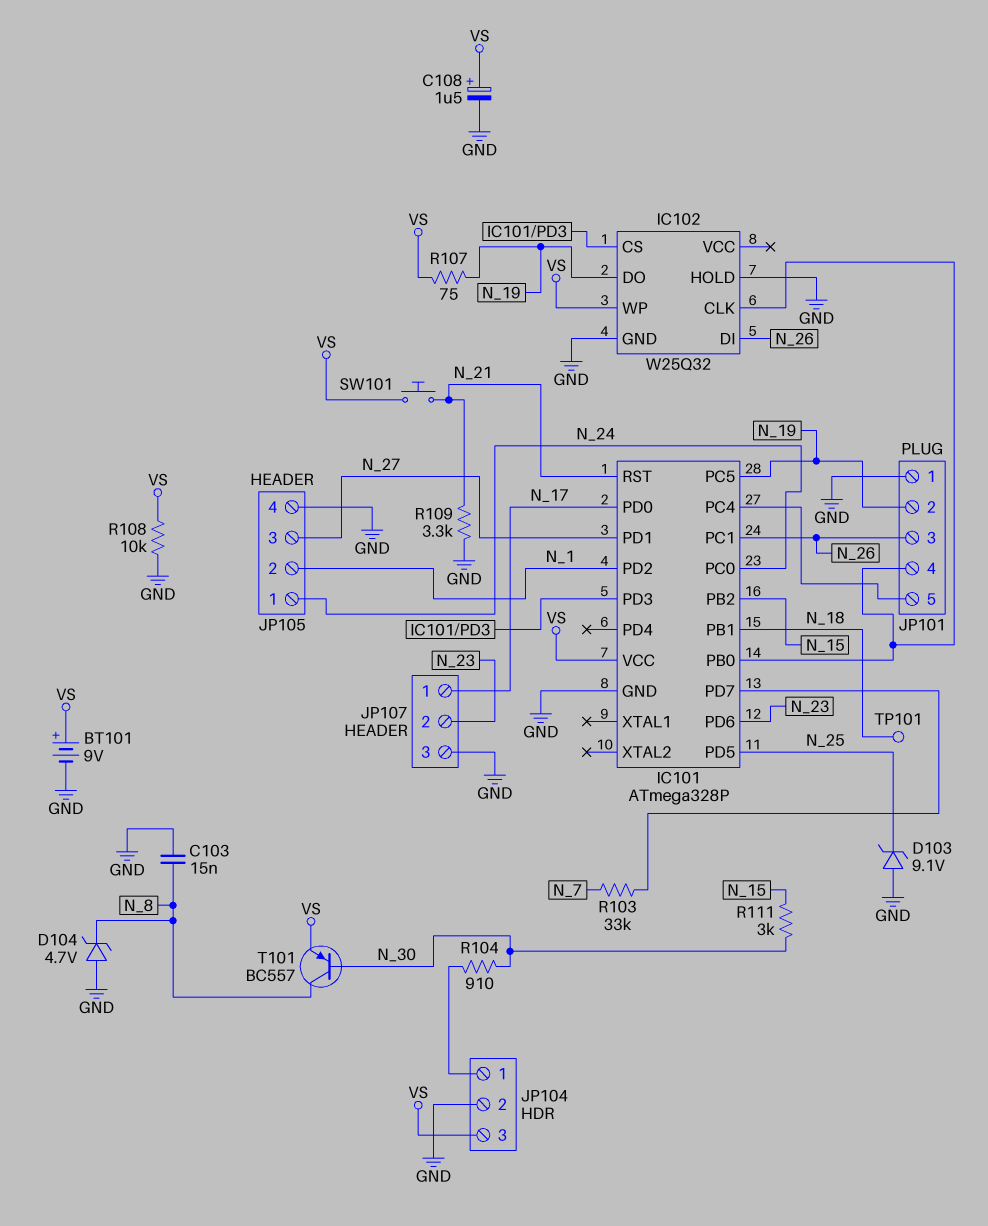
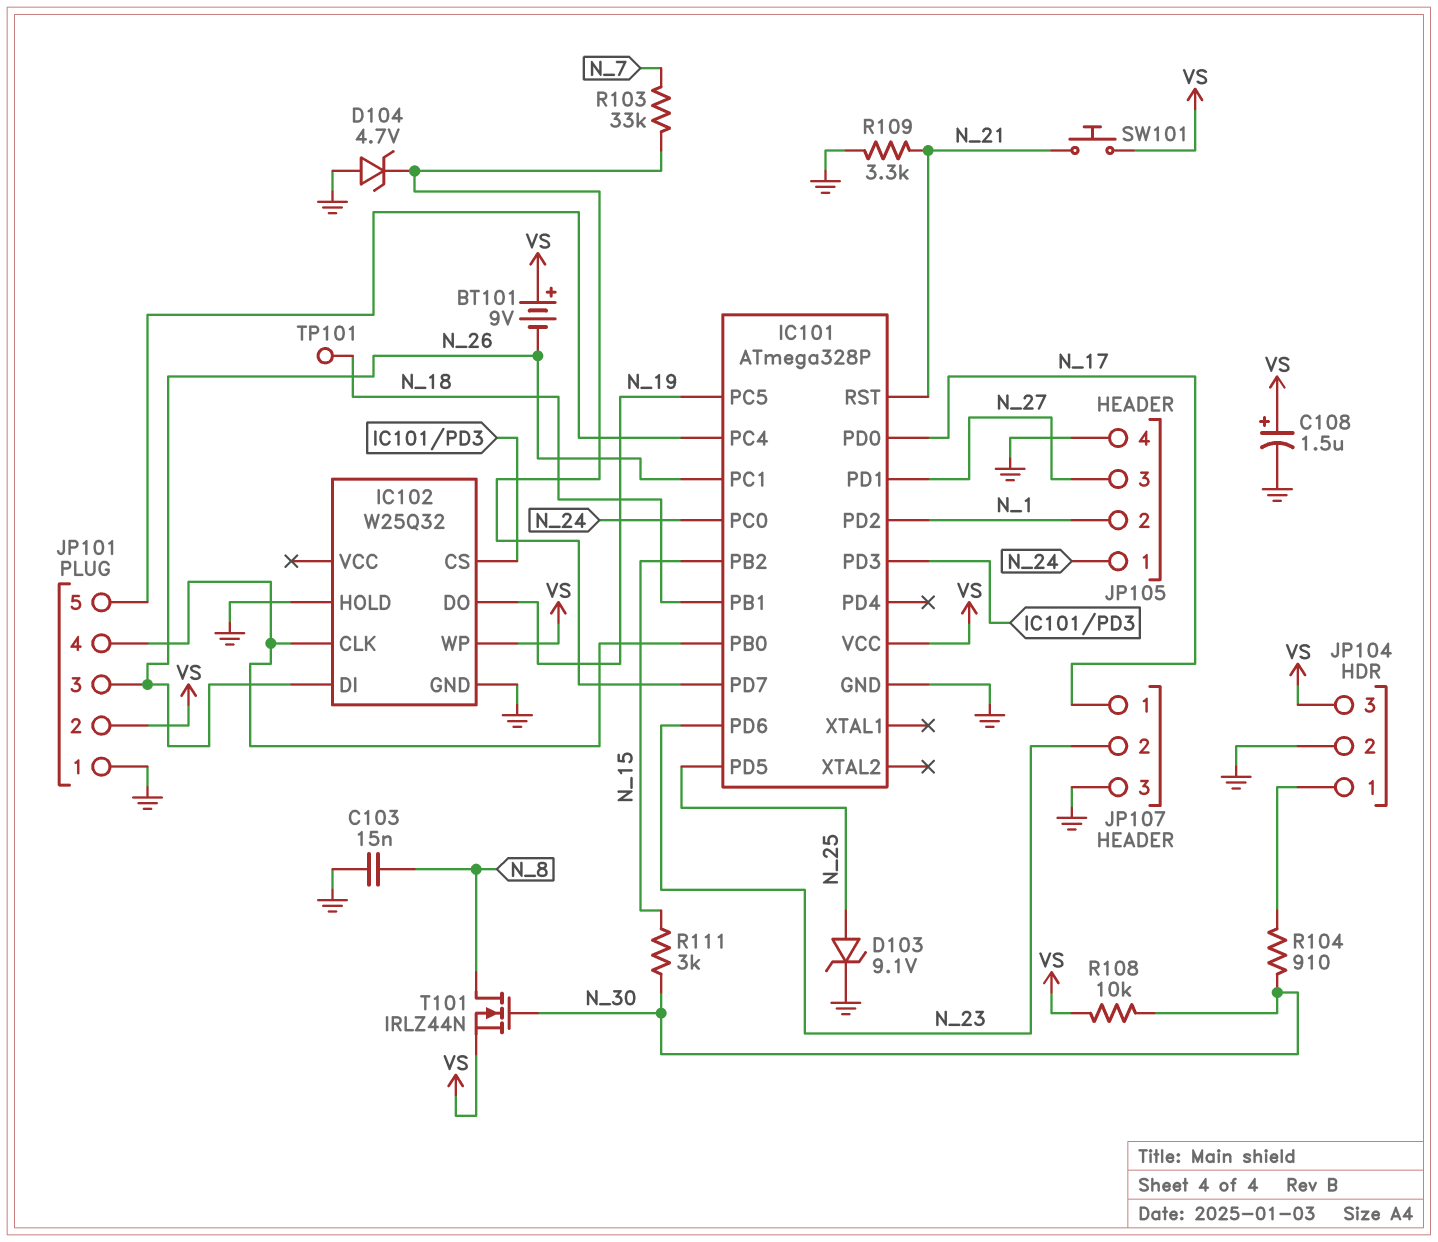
BT101: 9V (plus VS, minus GND) -> 9V (plus VS, minus N_26)
D103: zener 9.1V (A GND, K N_25) -> zener 9.1V (A N_25, K GND)
D104: zener 4.7V (A GND, K N_8) -> zener 4.7V (A GND, K IC101/PD7)
JP101 pin 2: N_19 -> VS
R107: 75 (N_19, VS) -> none
R108: 10k (GND, VS) -> 10k (N_30, VS)
T101: PNP BC557 (B N_30, C N_8, E VS) -> NMOS IRLZ44N (G N_30, D N_8, S VS)

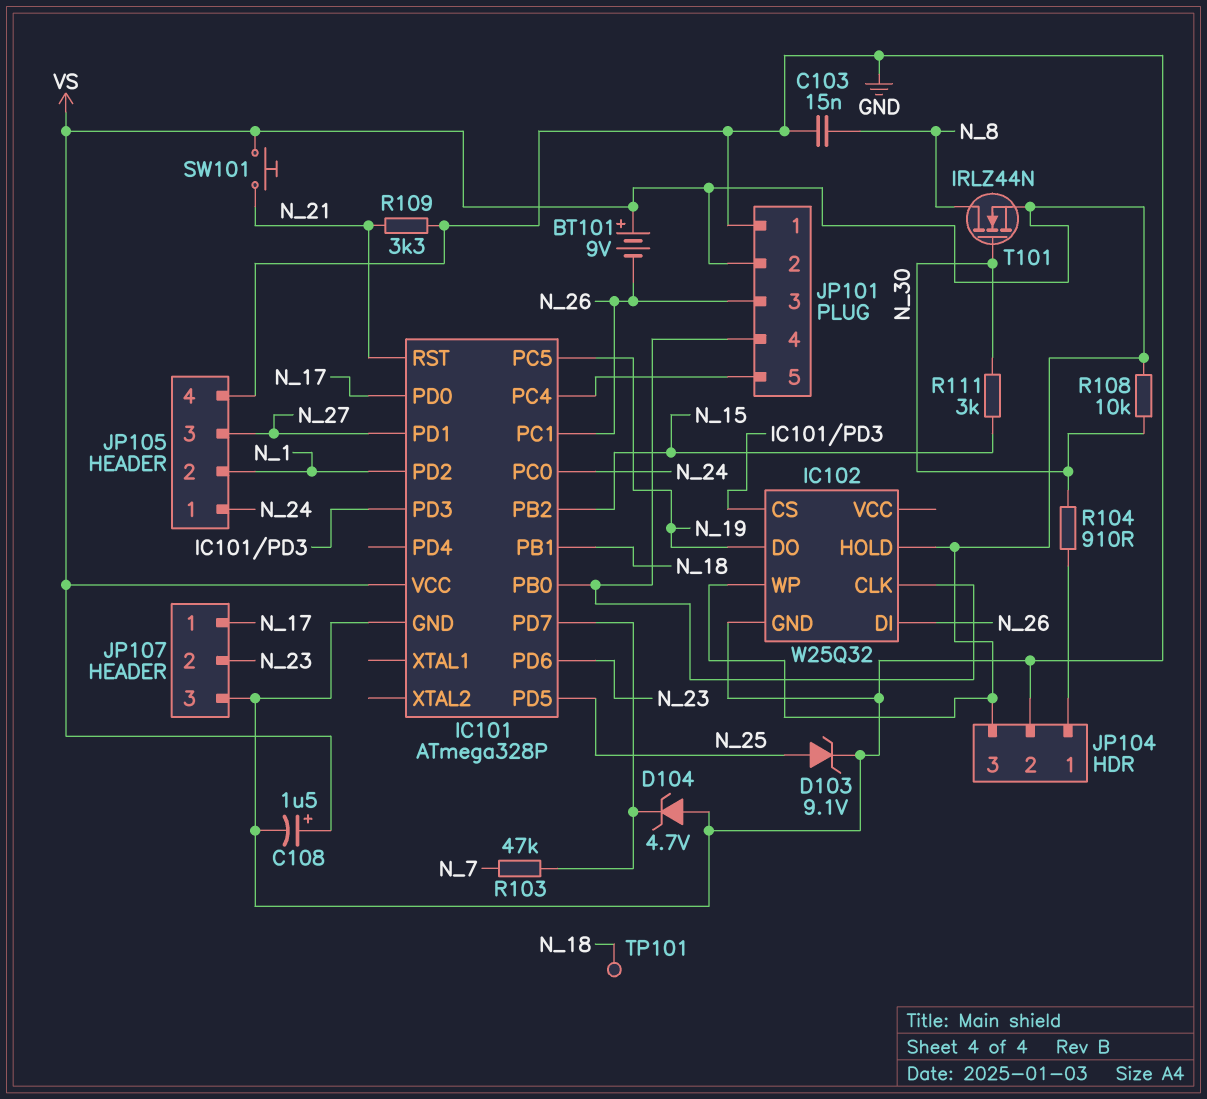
IC102 pin HOLD: GND -> VS
R103: 33k (IC101/PD7, N_7) -> 47k (IC101/PD7, N_7)

